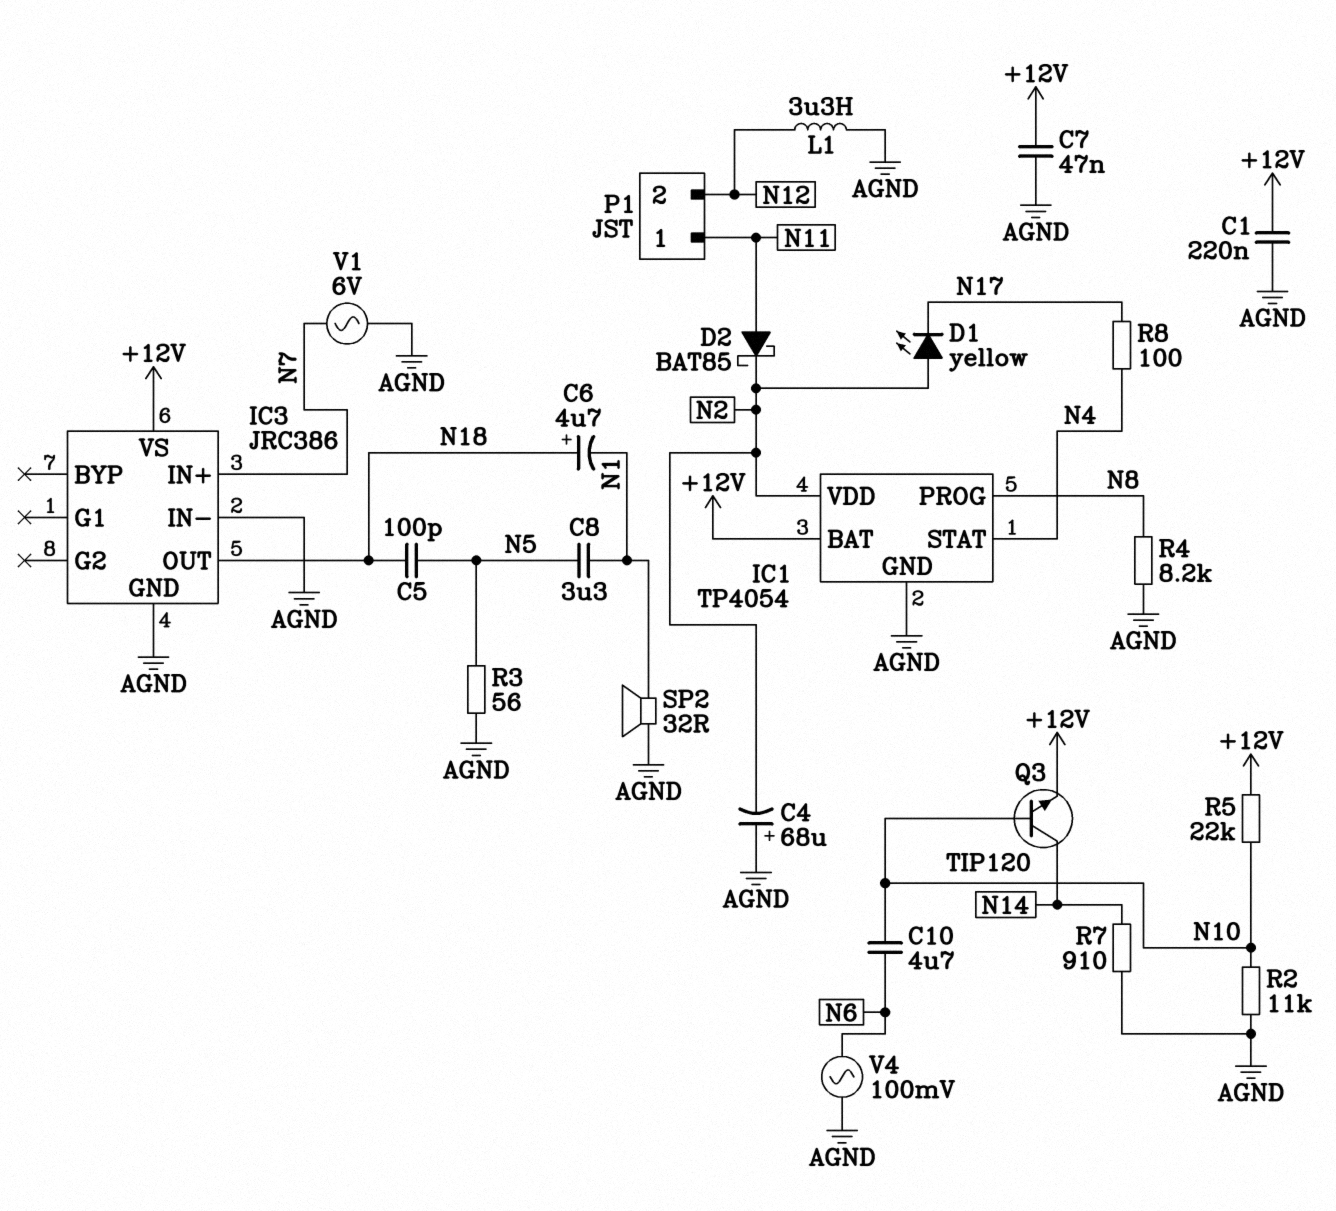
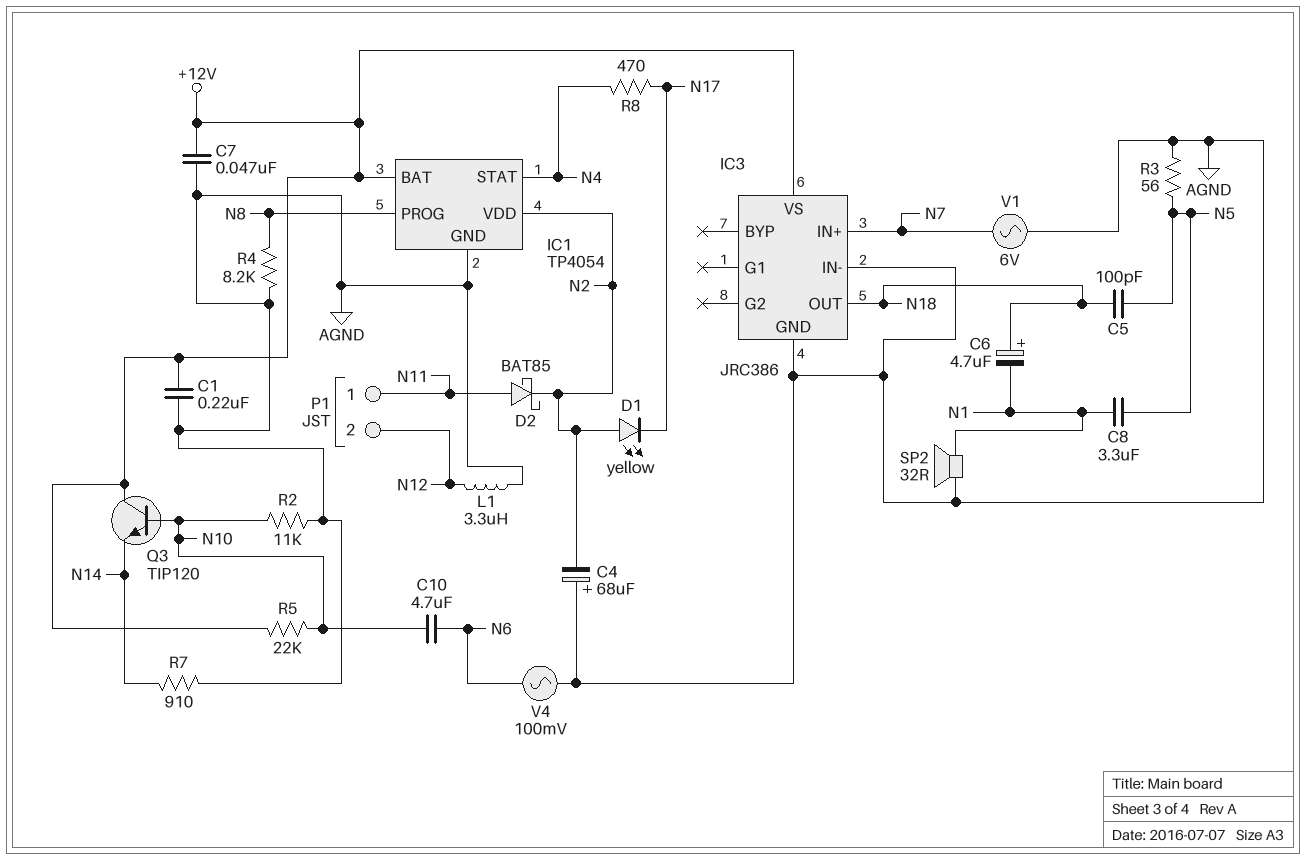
Q3: NPN TIP120 (B N10, C N14, E +12V) -> NPN TIP120 (B N10, C +12V, E N14)
R8: 100 (N4, N17) -> 470 (N4, N17)

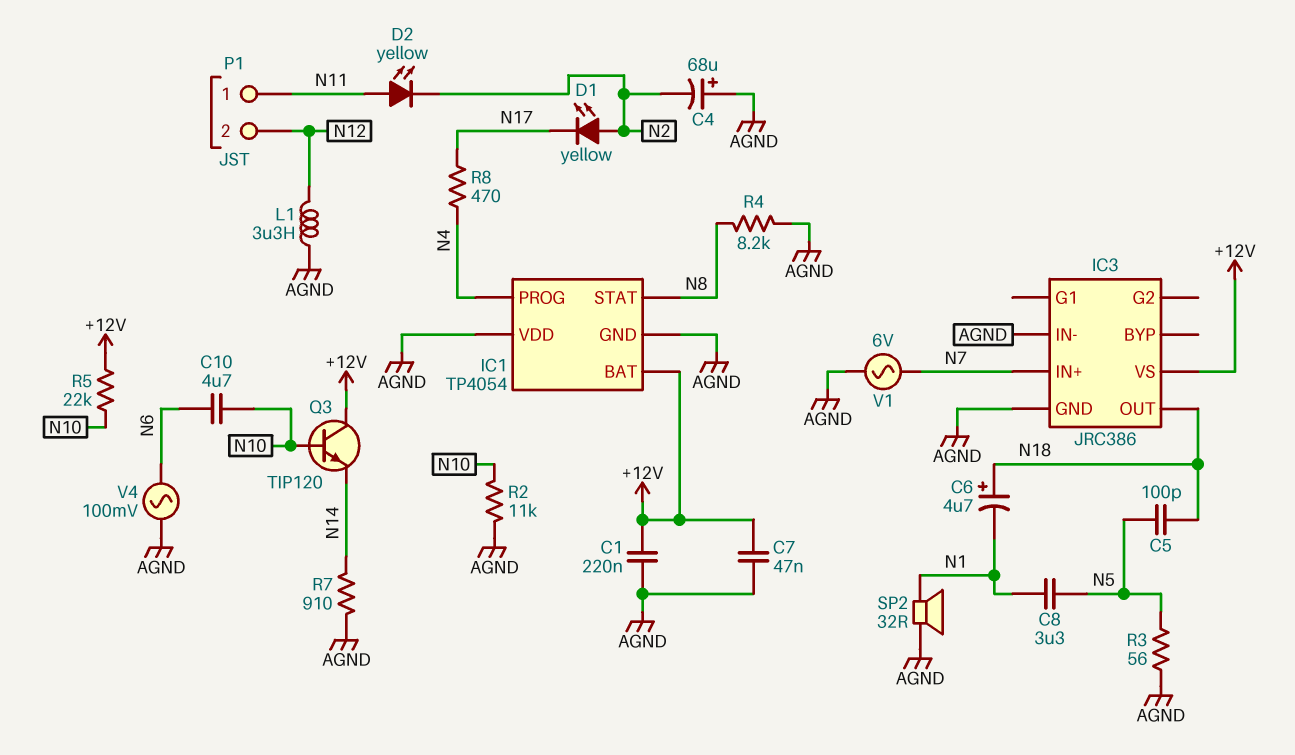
D2: schottky BAT85 (A N11, K N2) -> LED yellow (A N11, K N2)
IC1 pin PROG: N8 -> N4
IC1 pin STAT: N4 -> N8
IC1 pin VDD: N2 -> AGND

